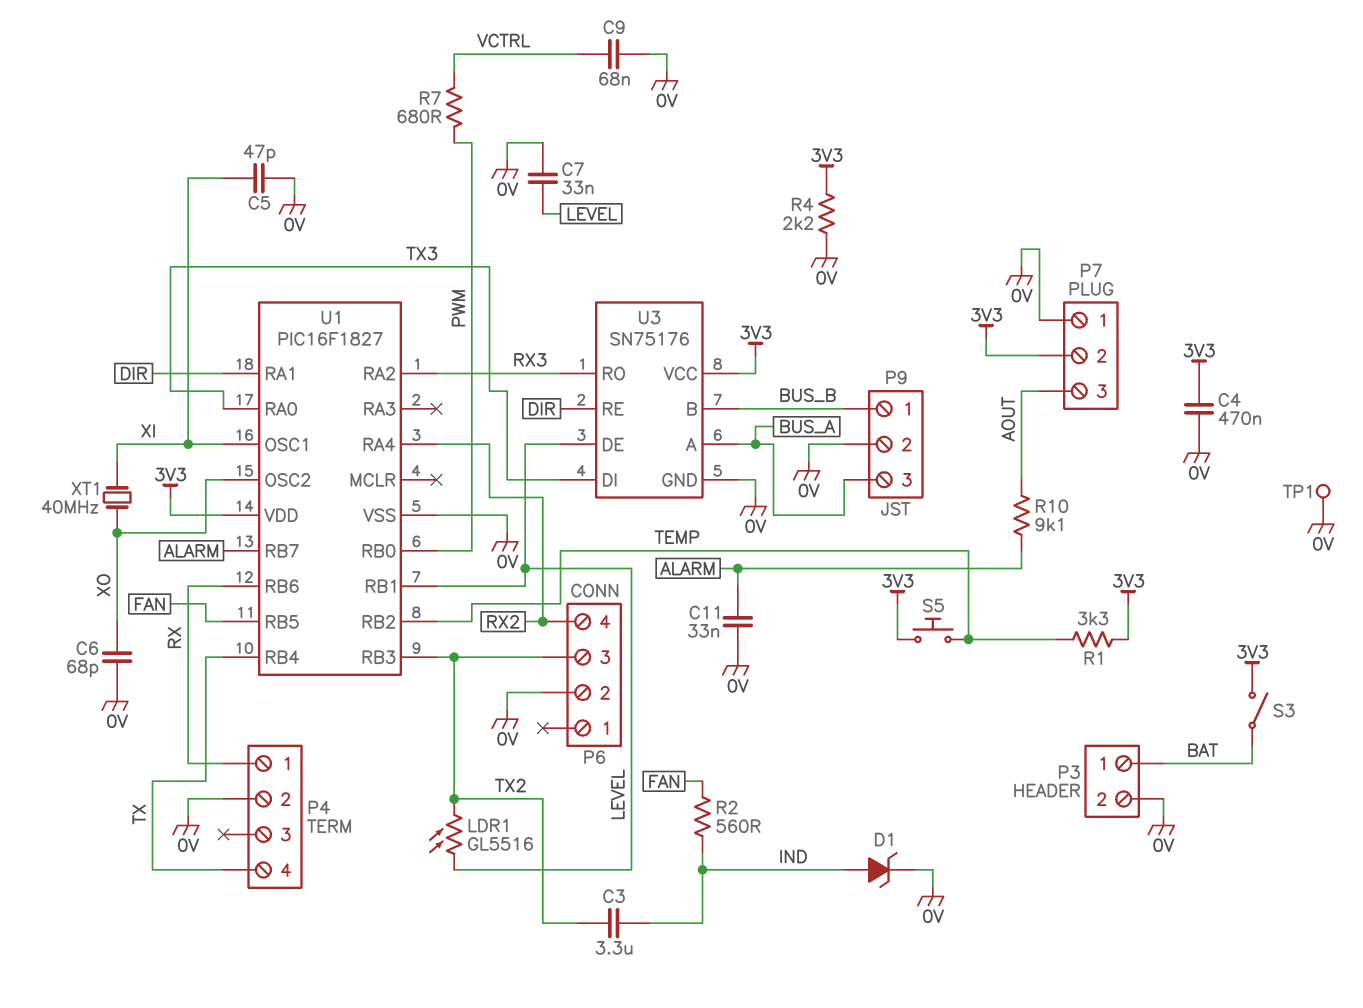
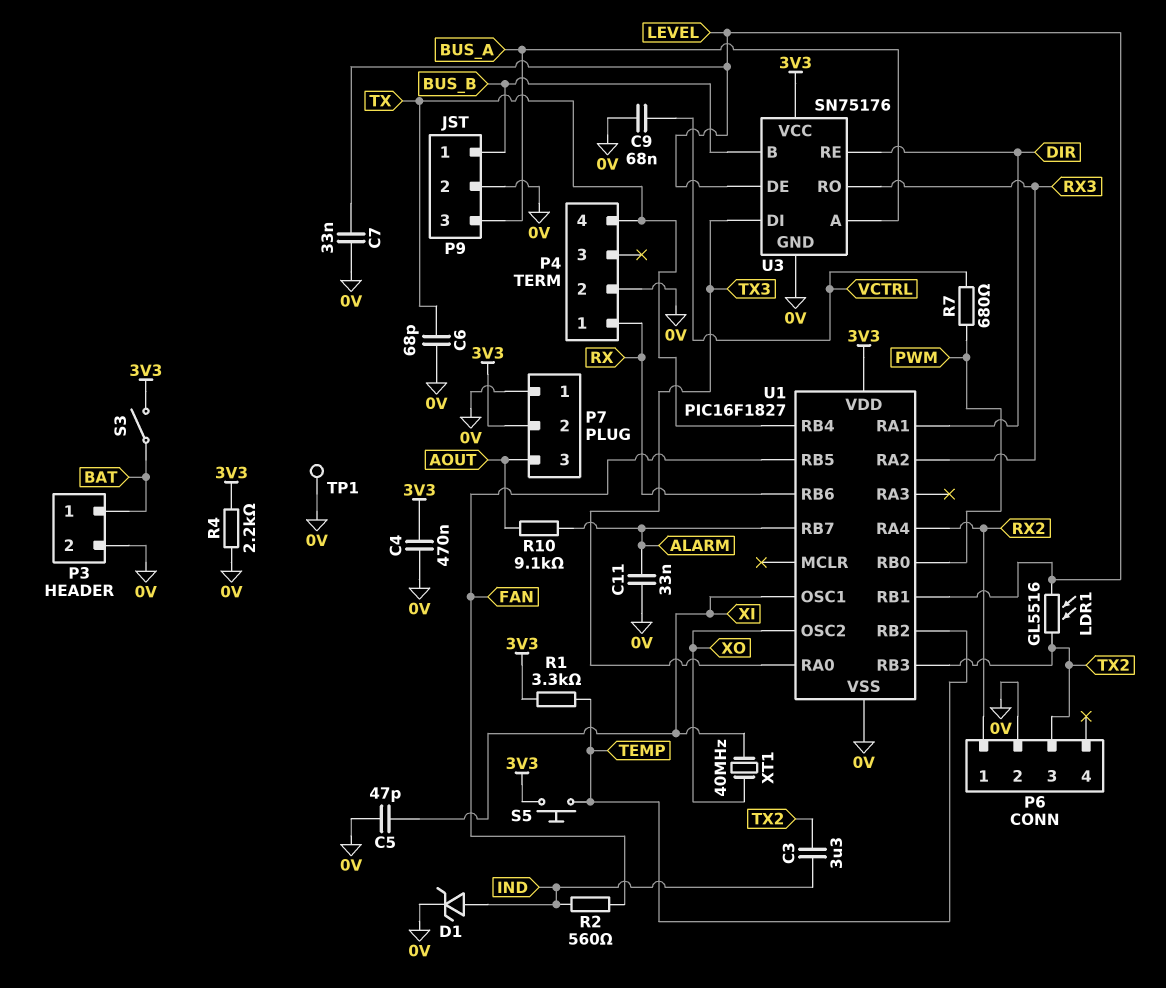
C6: 68pF (0V, XO) -> 68pF (0V, TX)
P6 pin 1: none -> RX2
P6 pin 4: RX2 -> none

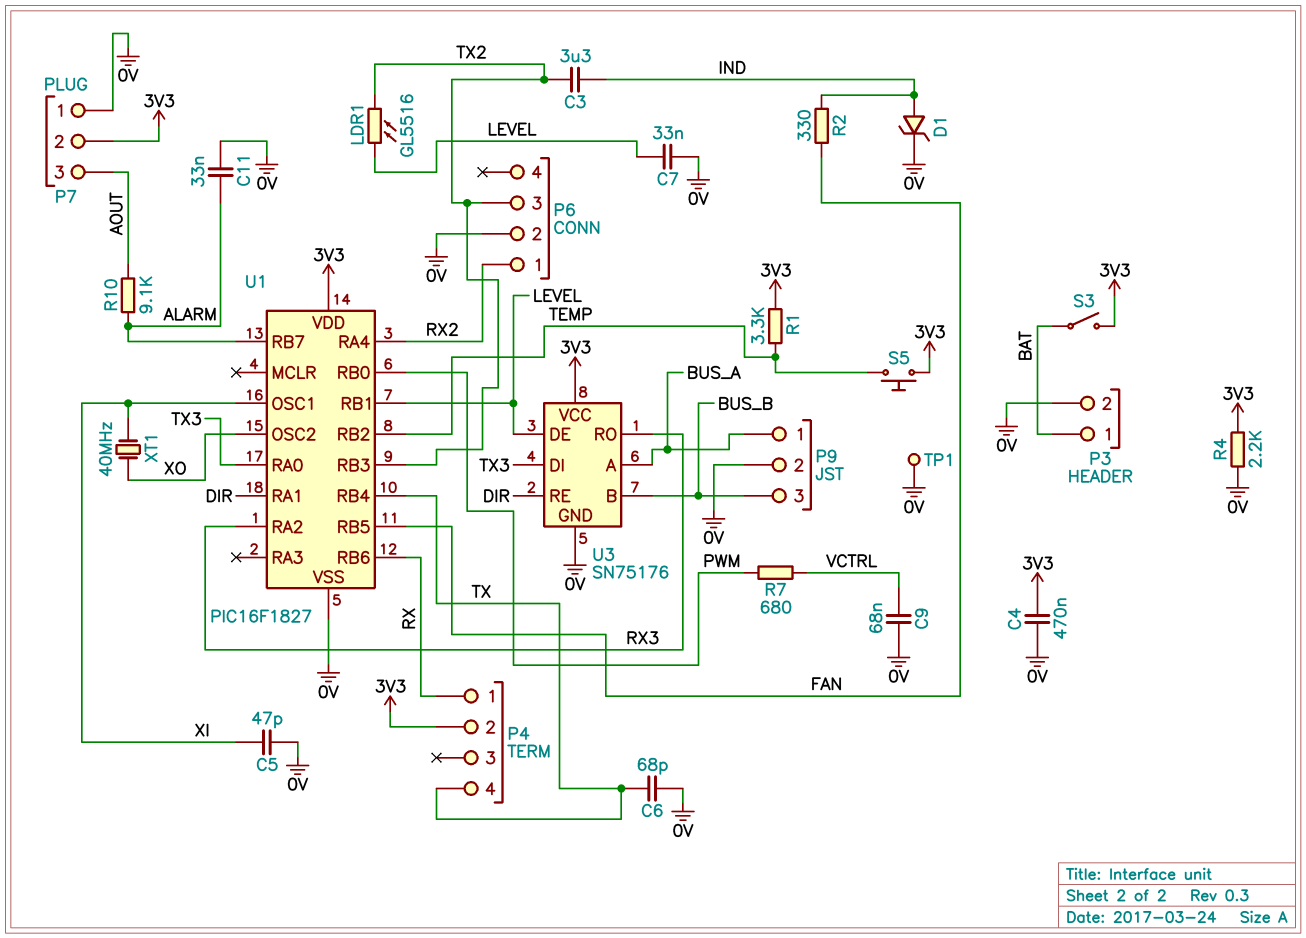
P4 pin 2: 0V -> 3V3
P9 pin 1: BUS_B -> BUS_A
P9 pin 3: BUS_A -> BUS_B
R2: 560 (FAN, IND) -> 330 (FAN, IND)

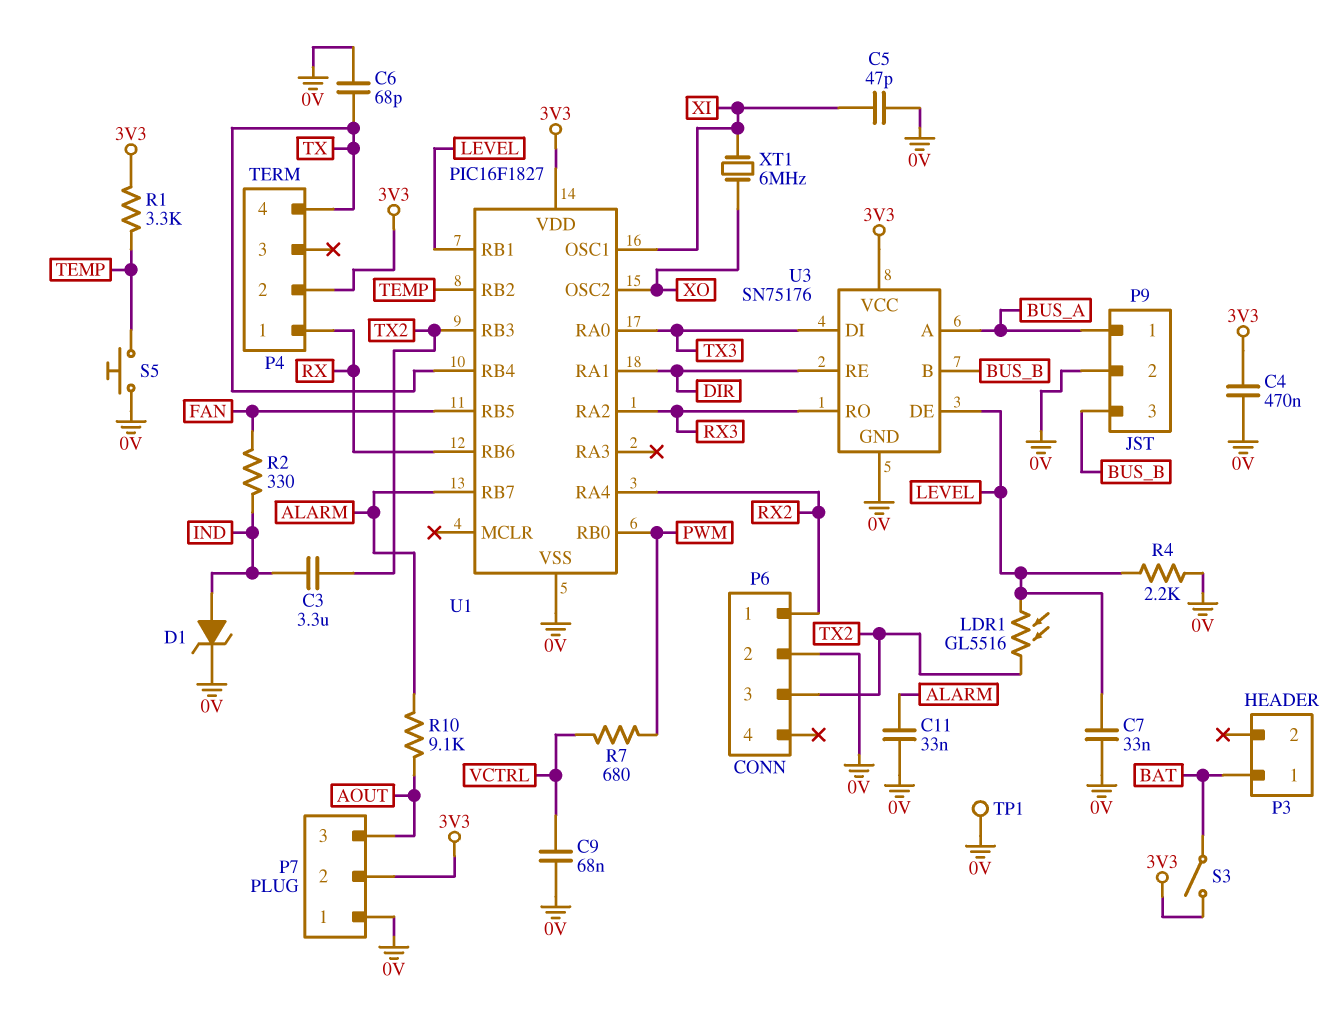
P3 pin 2: 0V -> none
R4: 2.2k (0V, 3V3) -> 2.2k (0V, LEVEL)
S5: button (3V3, TEMP) -> button (0V, TEMP)
XT1: 40MHz (XI, XO) -> 6MHz (XI, XO)

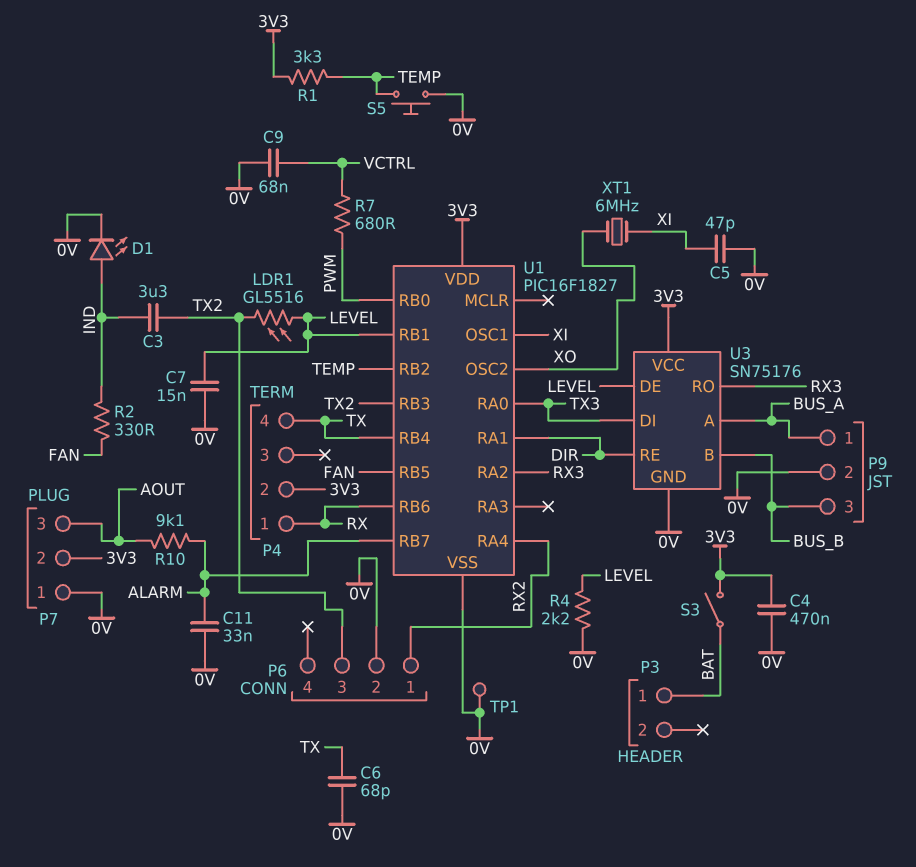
C7: 33nF (0V, LEVEL) -> 15nF (0V, LEVEL)
D1: zener (A IND, K 0V) -> LED (A IND, K 0V)

